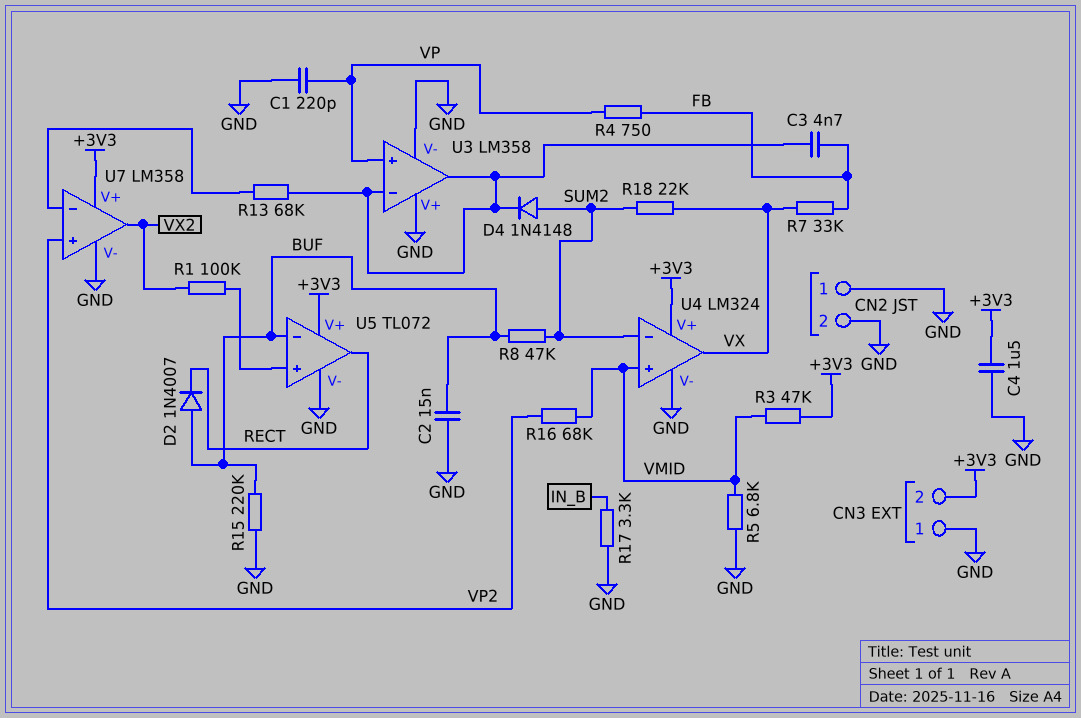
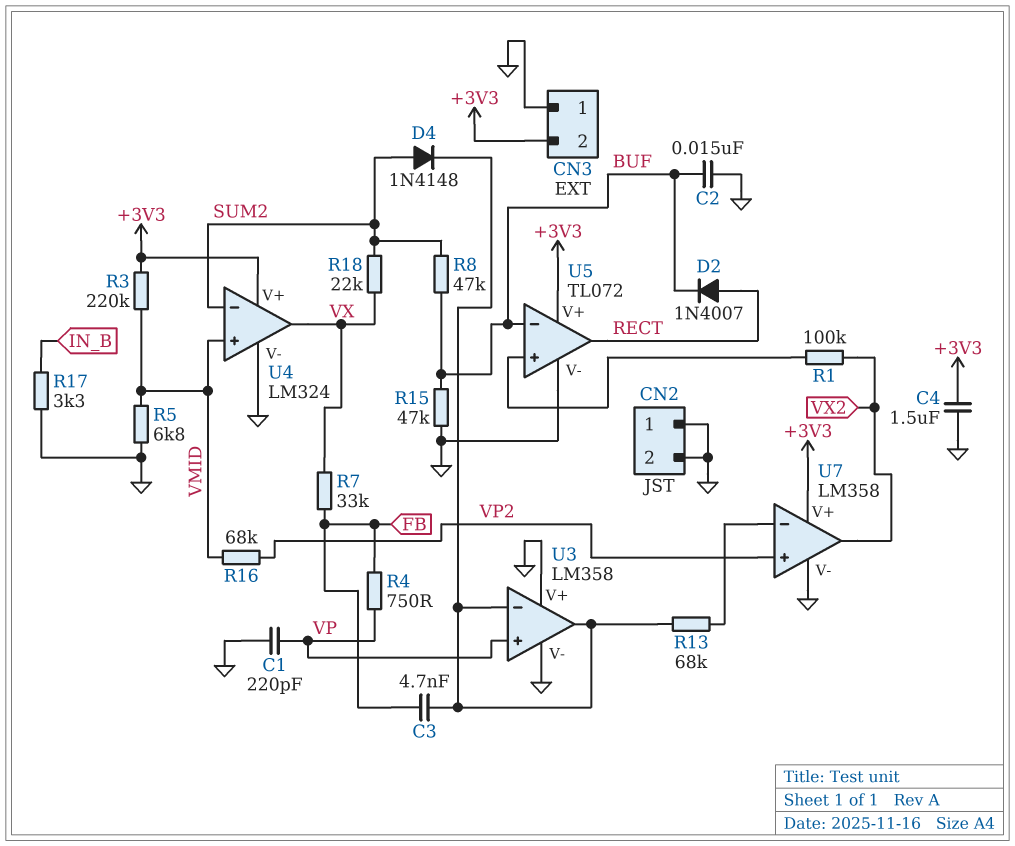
D2: diode 1N4007 (A BUF, K RECT) -> diode 1N4007 (A RECT, K BUF)
R3: 47k (+3V3, VMID) -> 220k (+3V3, VMID)
R15: 220k (BUF, GND) -> 47k (BUF, GND)

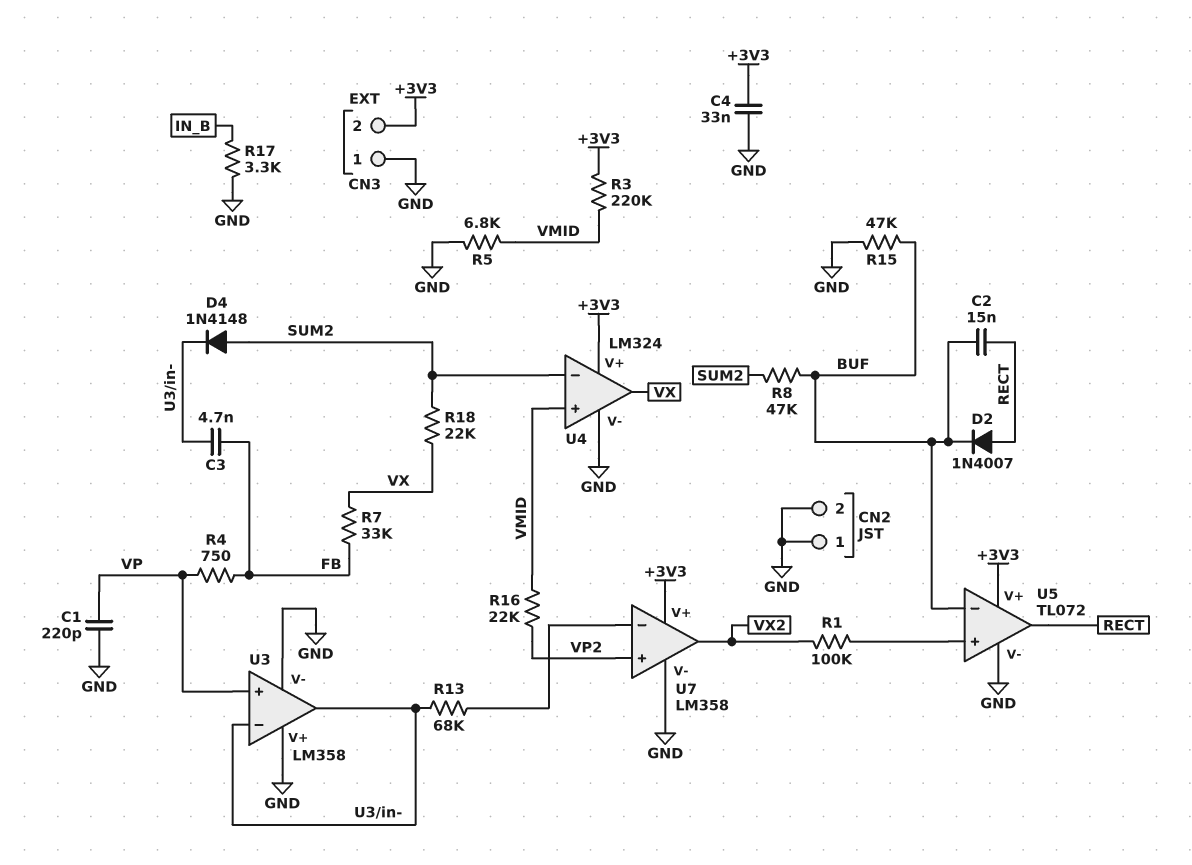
C2: 15nF (BUF, GND) -> 15nF (BUF, RECT)
C4: 1.5uF (+3V3, GND) -> 33nF (+3V3, GND)
R16: 68k (VMID, VP2) -> 22k (VMID, VP2)

